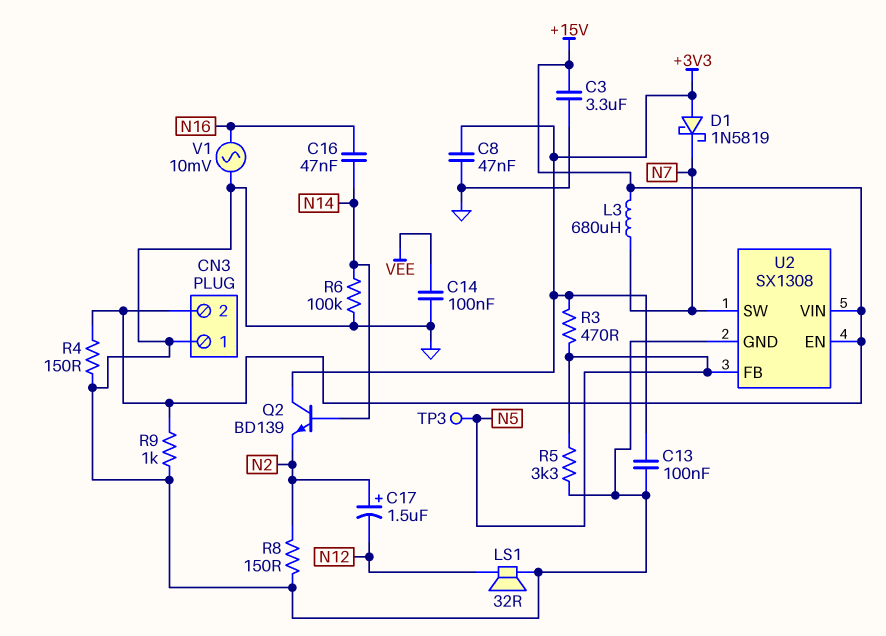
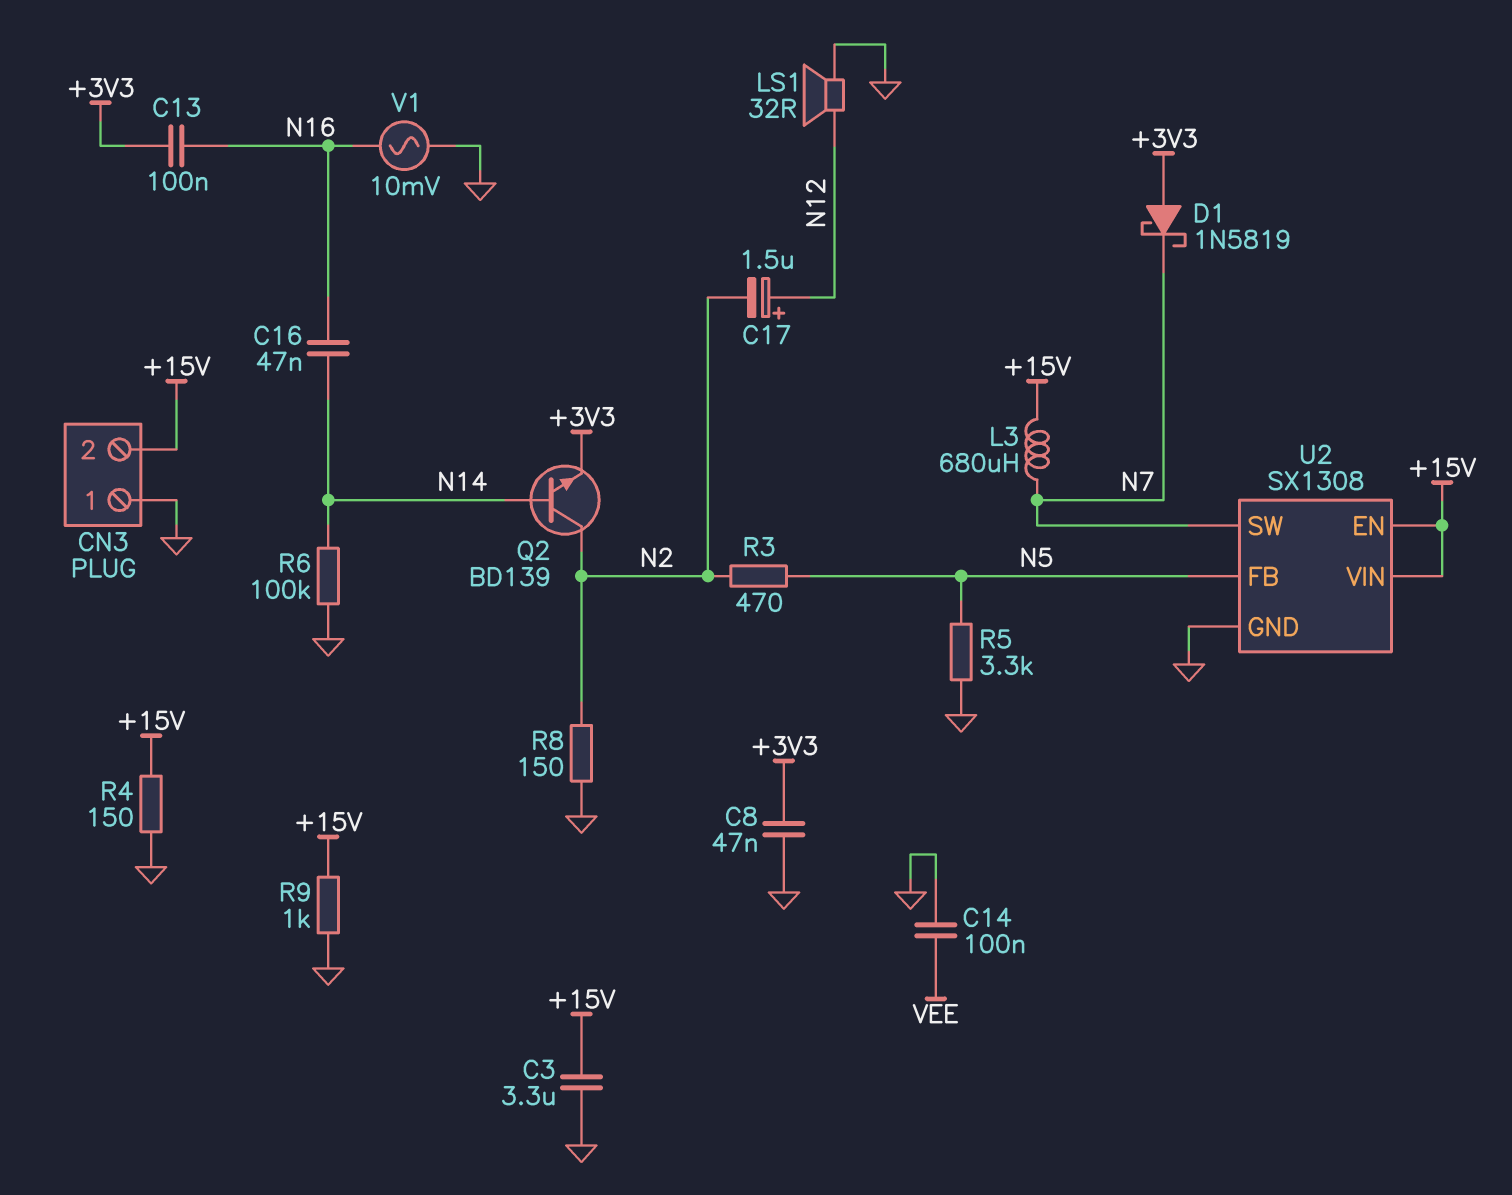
C13: 100nF (+3V3, GND) -> 100nF (+3V3, N16)
C17: 1.5uF (plus N2, minus N12) -> 1.5uF (plus N12, minus N2)
Q2: NPN BD139 (B N14, C +3V3, E N2) -> NPN BD139 (B N14, C N2, E +3V3)
R3: 470 (+3V3, N5) -> 470 (N2, N5)
TP3: test point (N5) -> none

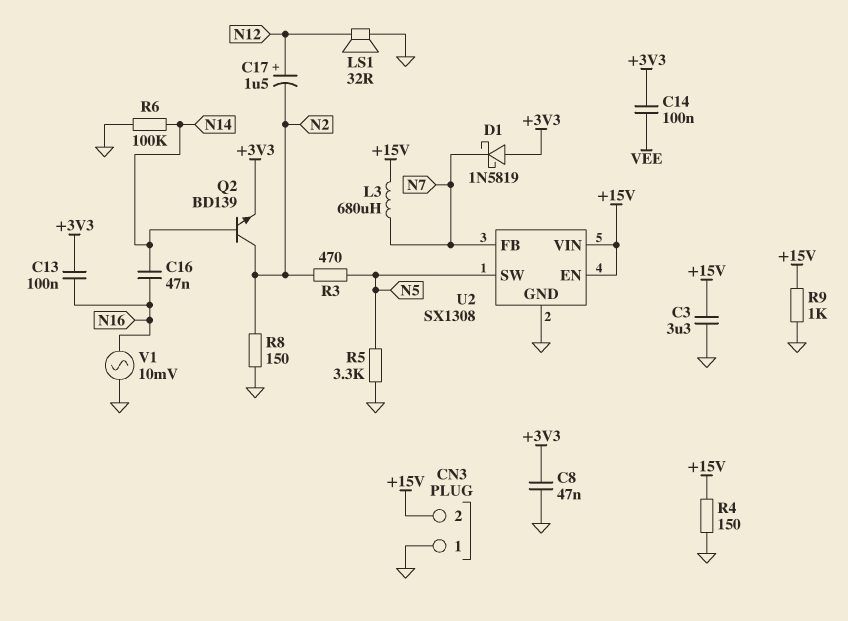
C14: 100nF (GND, VEE) -> 100nF (+3V3, VEE)
U2 pin FB: N5 -> N7
U2 pin SW: N7 -> N5

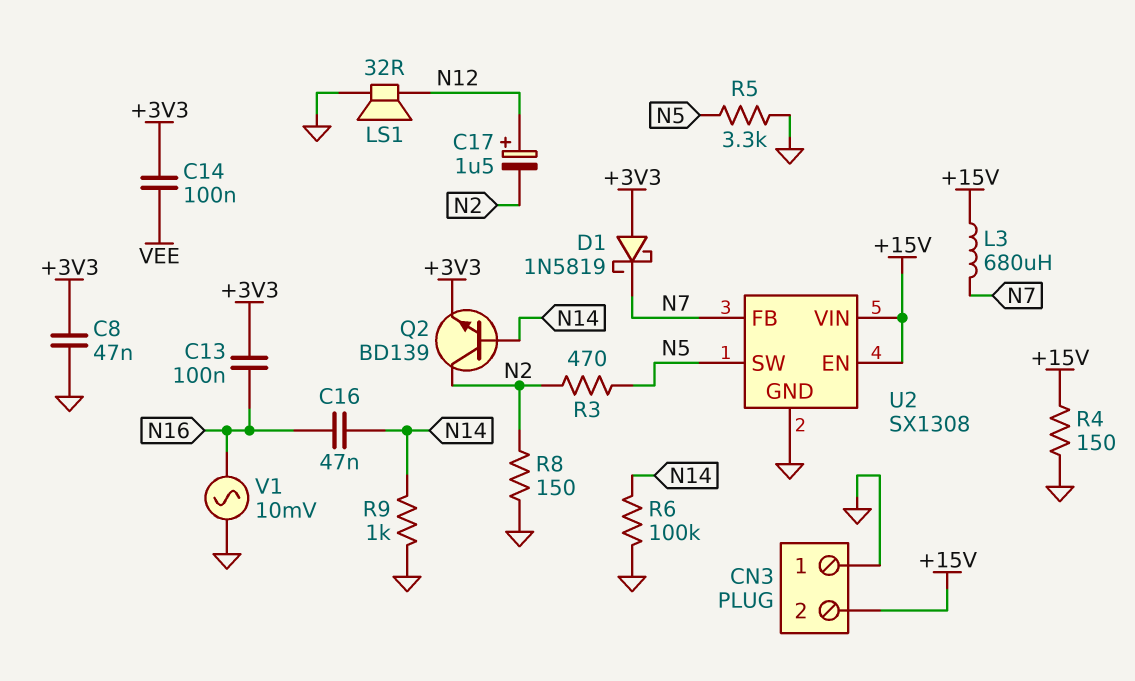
C3: 3.3uF (+15V, GND) -> none
R9: 1k (+15V, GND) -> 1k (GND, N14)

